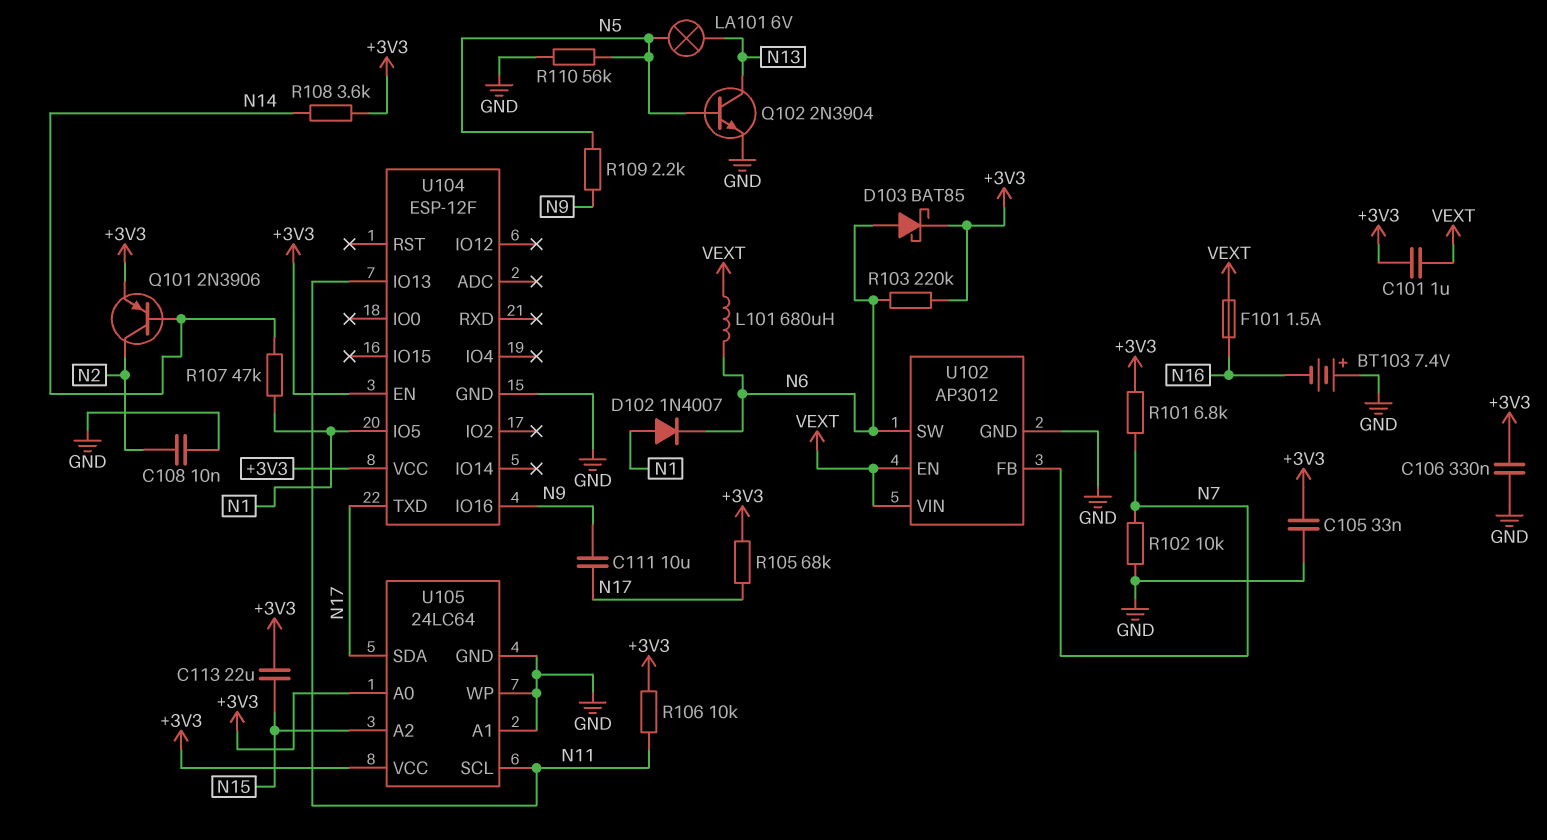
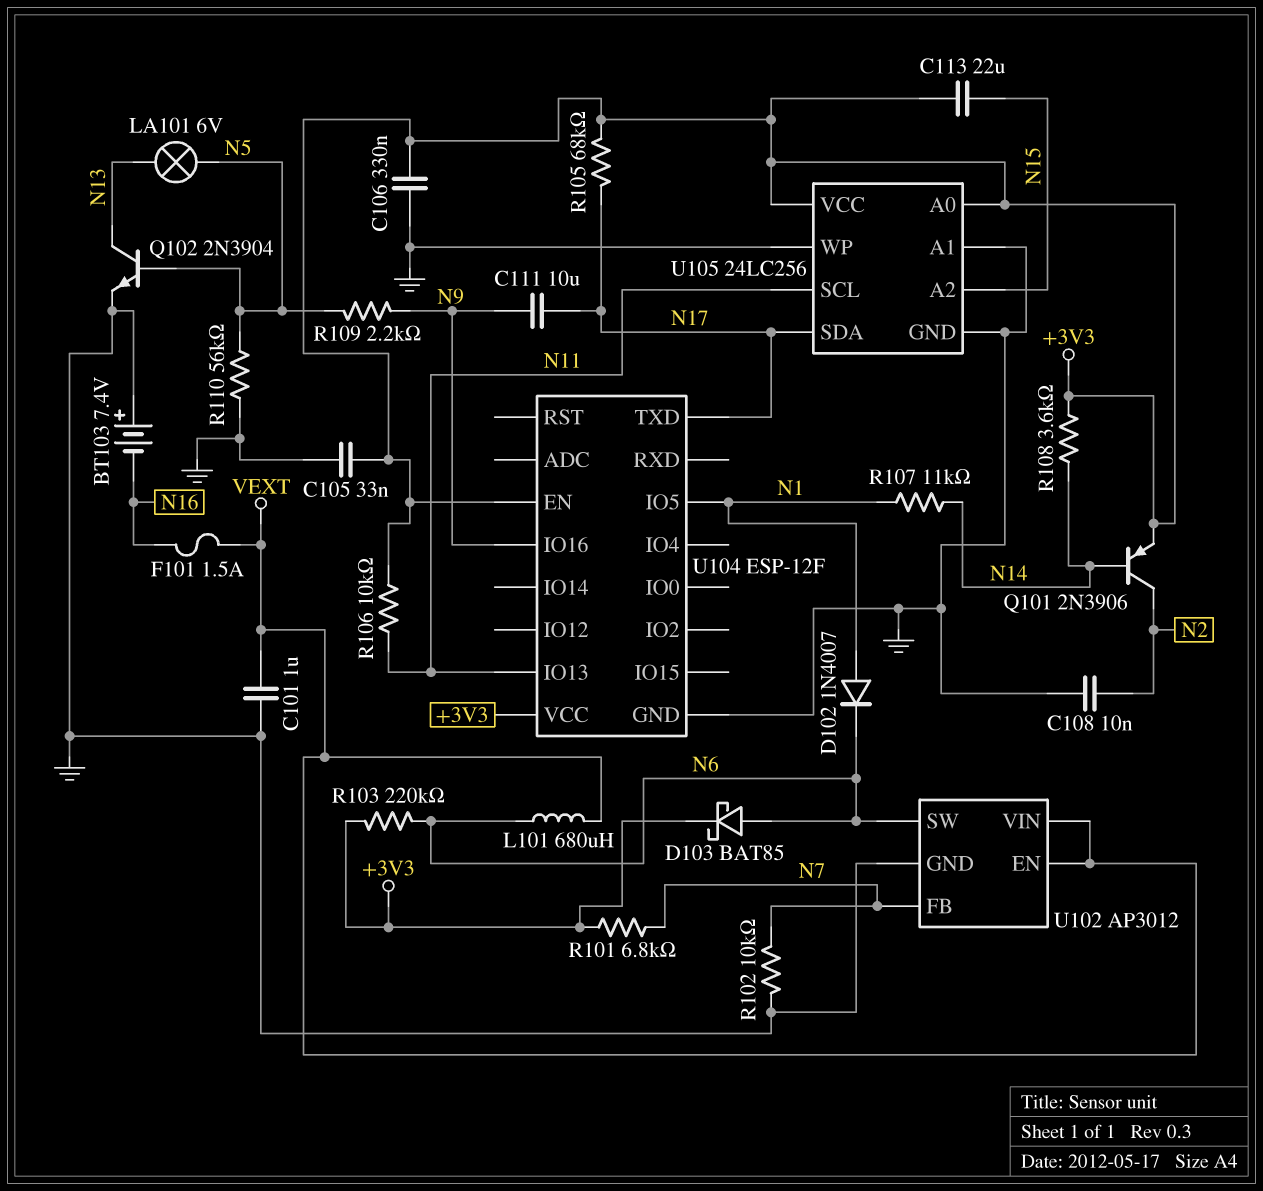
C101: 1uF (+3V3, VEXT) -> 1uF (GND, VEXT)
R107: 47k (N1, N14) -> 11k (N1, N14)
U105: 24LC64 -> 24LC256

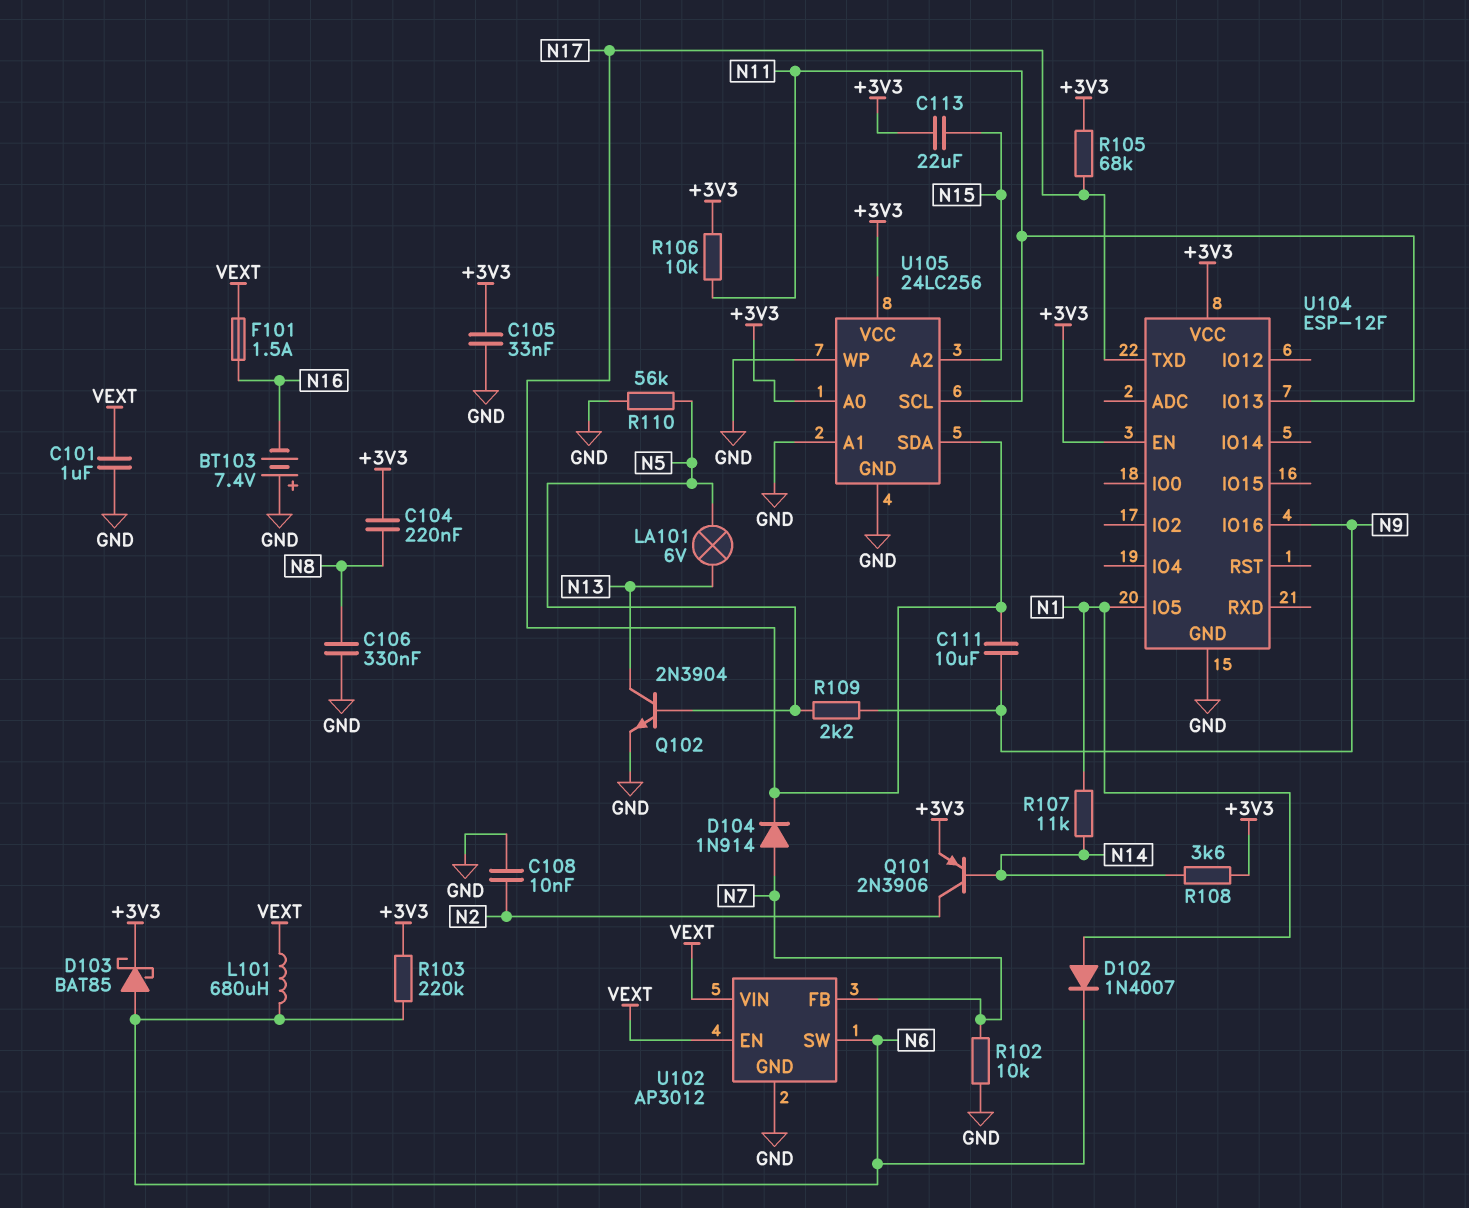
C104: none -> 220nF (+3V3, N8)
C106: 330nF (+3V3, GND) -> 330nF (GND, N8)
D104: none -> diode 1N914 (A N7, K N17)
R101: 6.8k (+3V3, N7) -> none

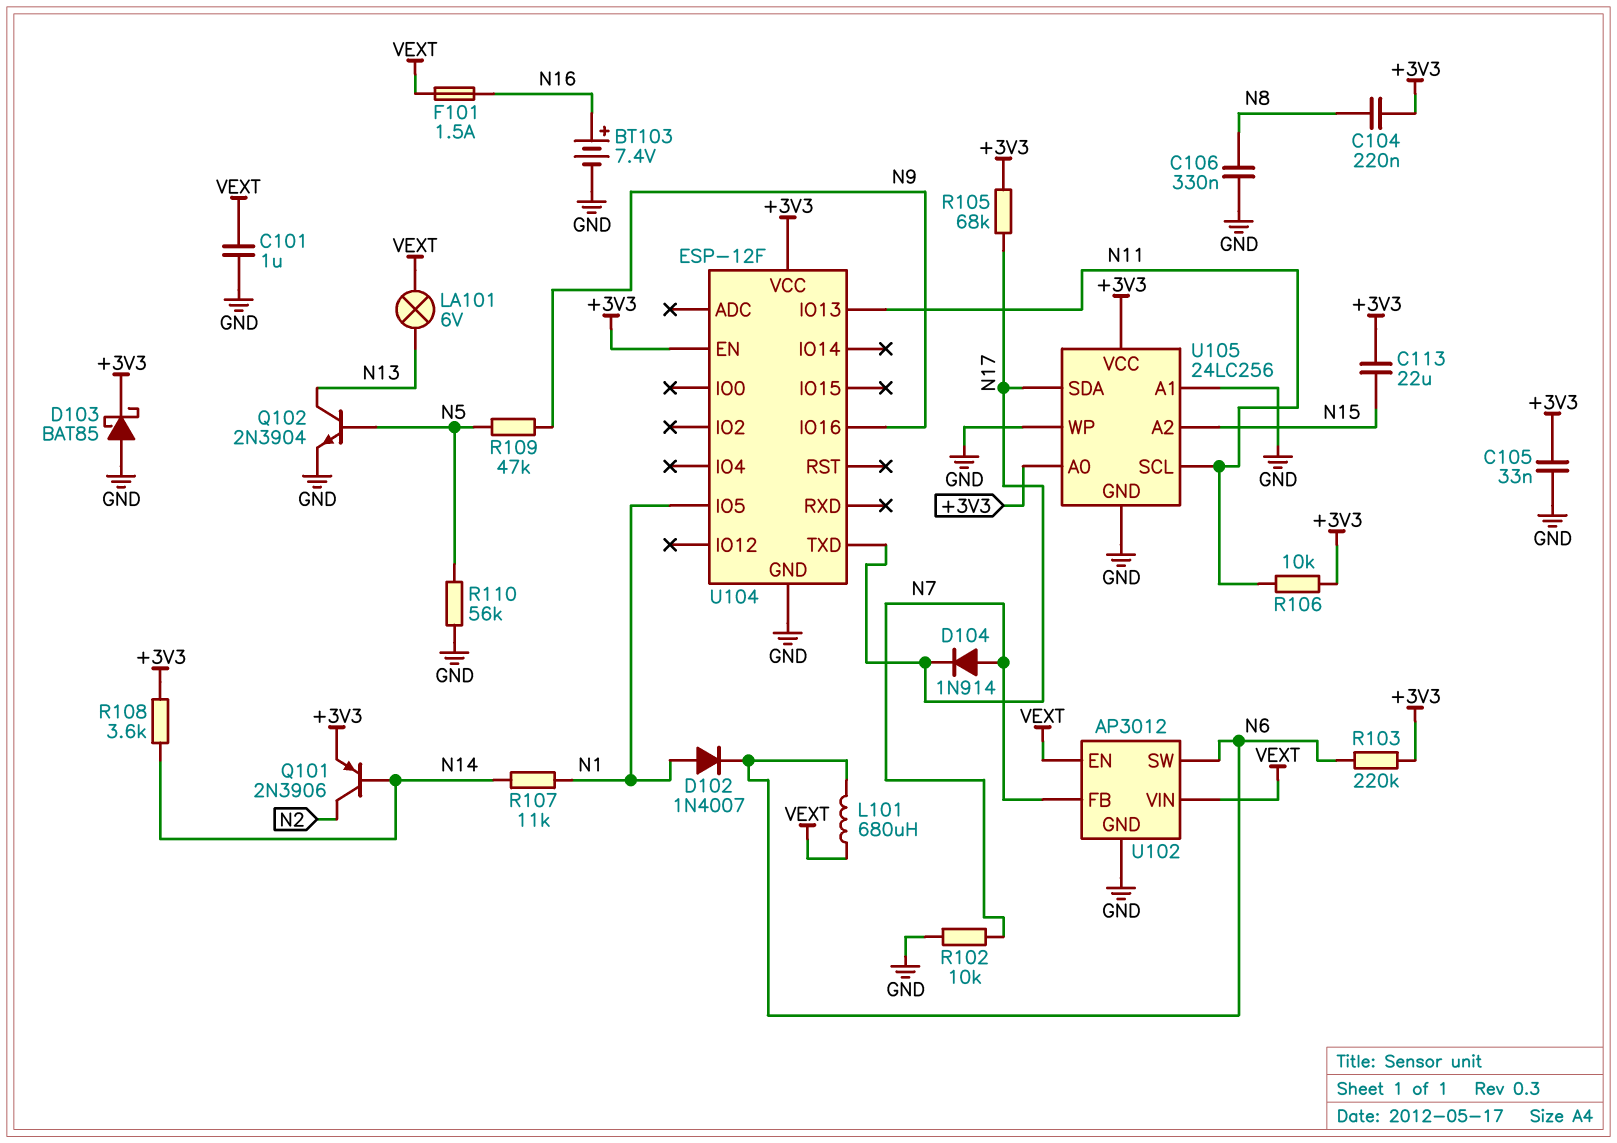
BT103: 7.4V (plus GND, minus N16) -> 7.4V (plus N16, minus GND)
C108: 10nF (GND, N2) -> none
C111: 10uF (N9, N17) -> none
D103: schottky BAT85 (A N6, K +3V3) -> schottky BAT85 (A GND, K +3V3)
LA101: lamp 6V (N5, N13) -> lamp 6V (N13, VEXT)
R109: 2.2k (N5, N9) -> 47k (N5, N9)

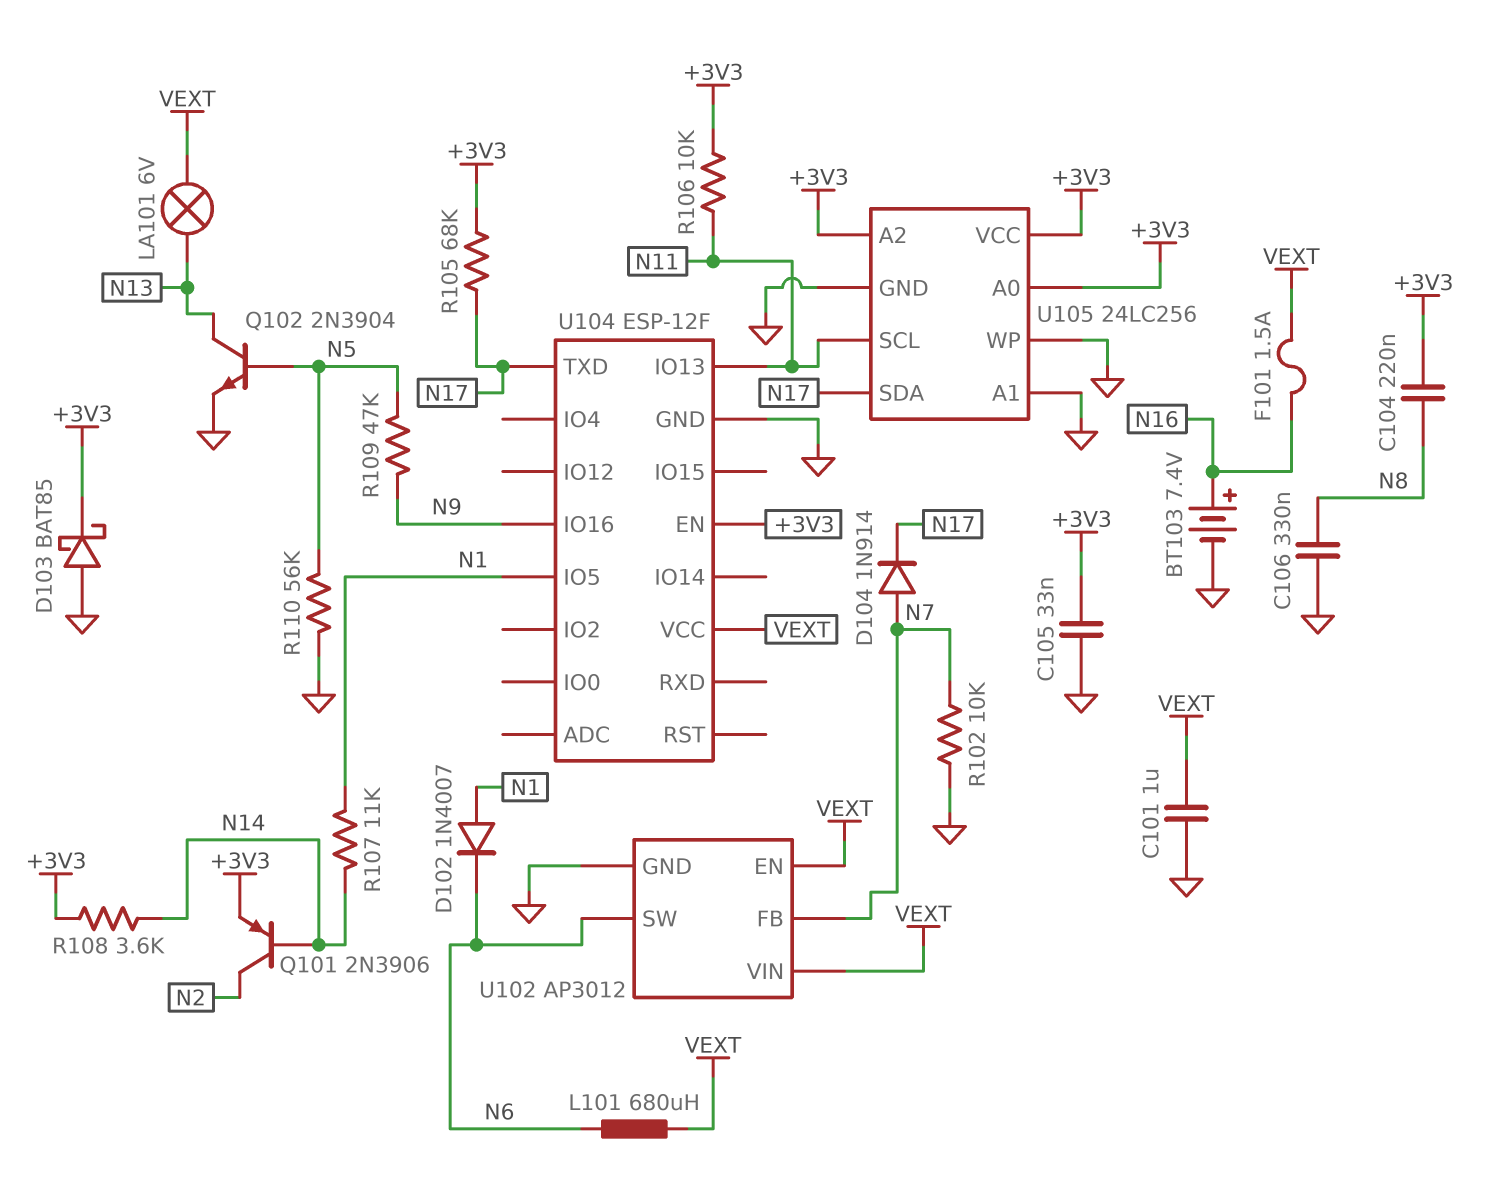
C113: 22uF (+3V3, N15) -> none
R103: 220k (+3V3, N6) -> none
U104 pin VCC: +3V3 -> VEXT
U105 pin A2: N15 -> +3V3

